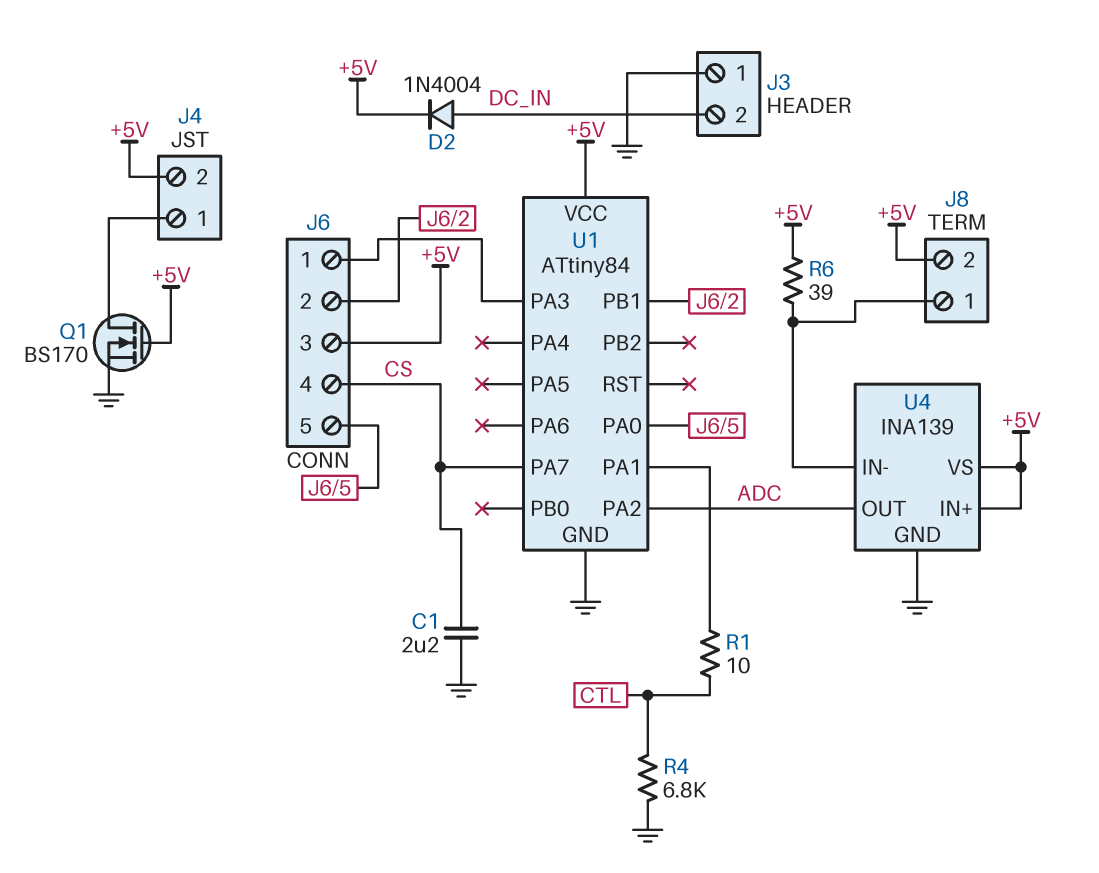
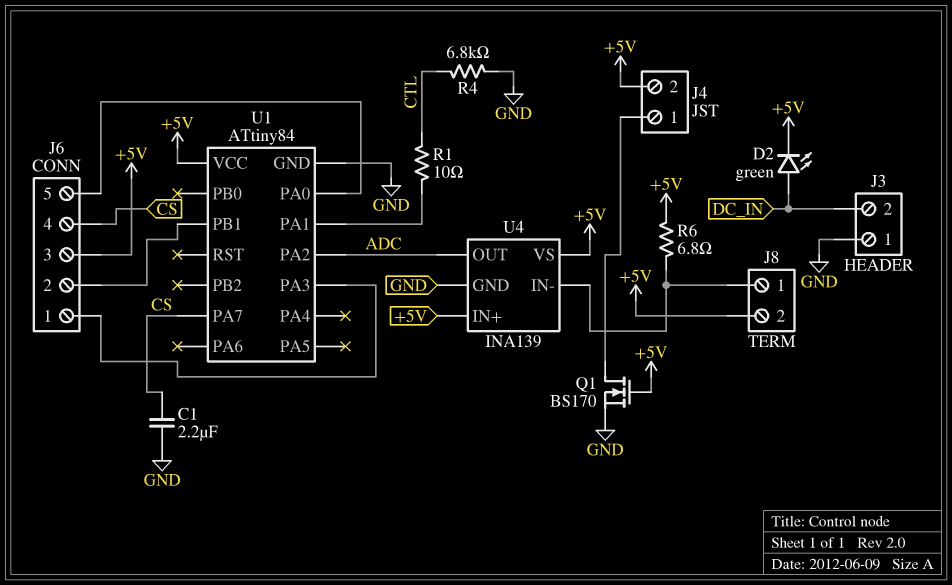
D2: diode 1N4004 (A DC_IN, K +5V) -> LED green (A DC_IN, K +5V)
R6: 39 (+5V, J8/1) -> 6.8 (+5V, J8/1)

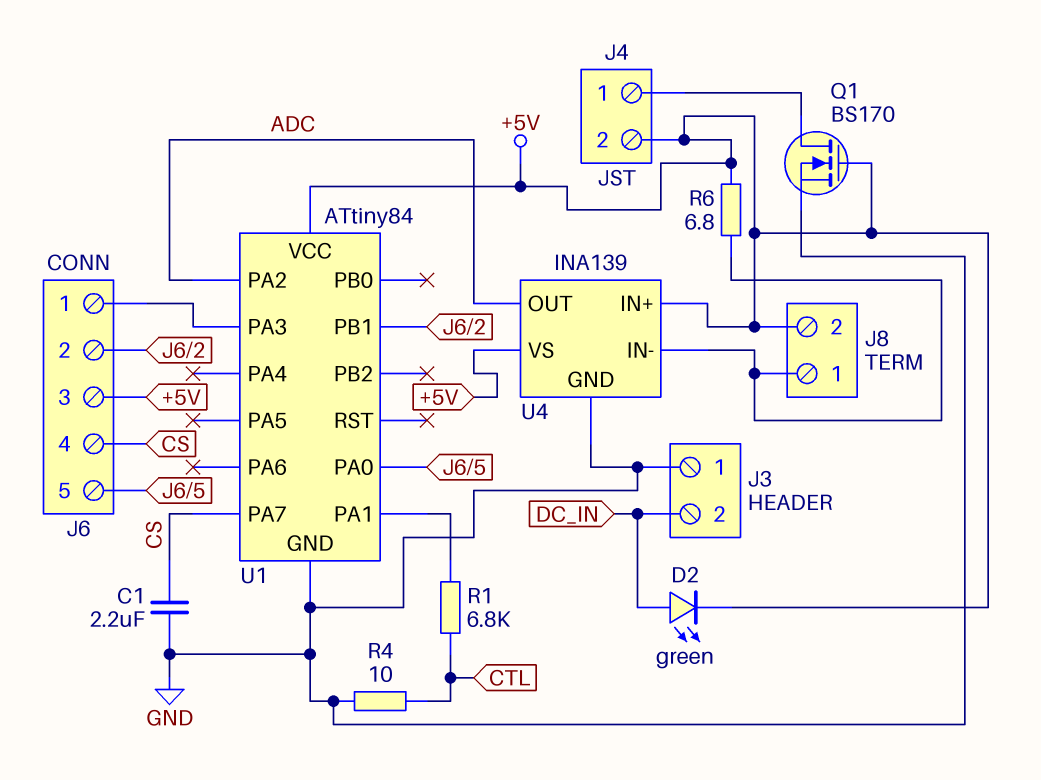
R1: 10 (CTL, U1/PA1) -> 6.8k (CTL, U1/PA1)
R4: 6.8k (CTL, GND) -> 10 (CTL, GND)

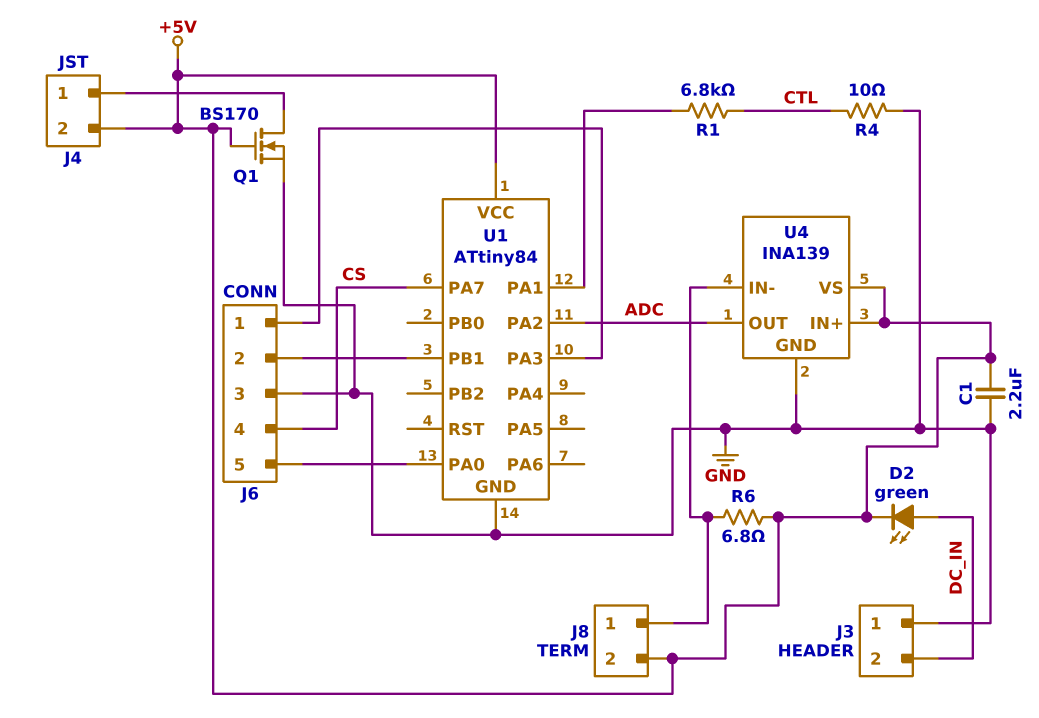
C1: 2.2uF (CS, GND) -> 2.2uF (+5V, GND)
J6 pin 3: +5V -> GND

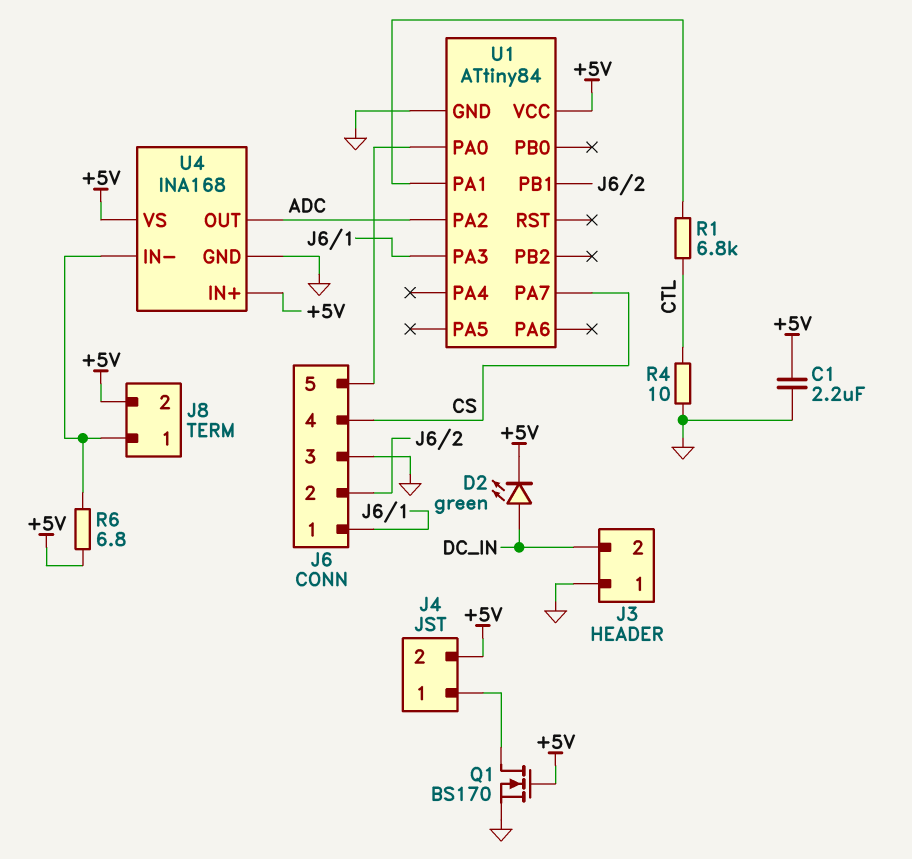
U4: INA139 -> INA168

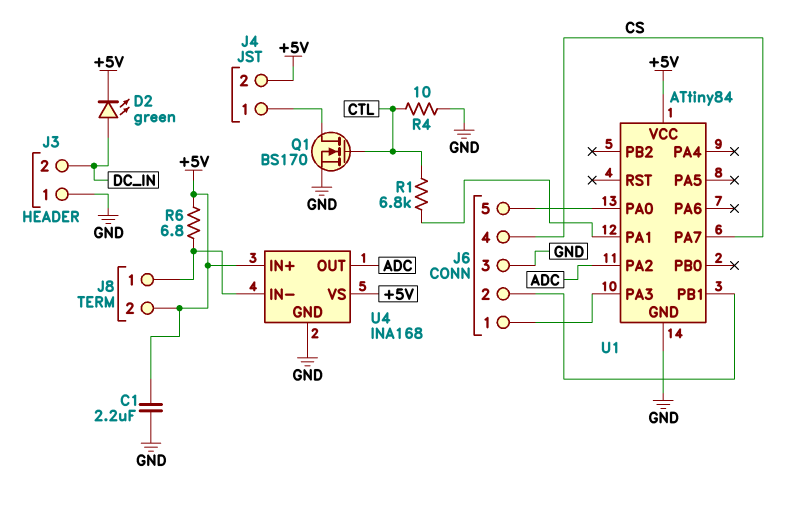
Q1: NMOS BS170 (G +5V, D J4/1, S GND) -> NMOS BS170 (G CTL, D J4/1, S GND)

